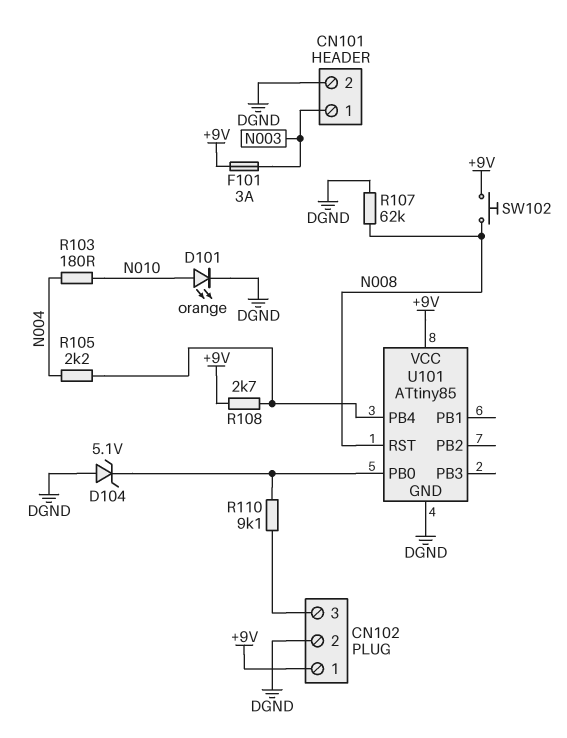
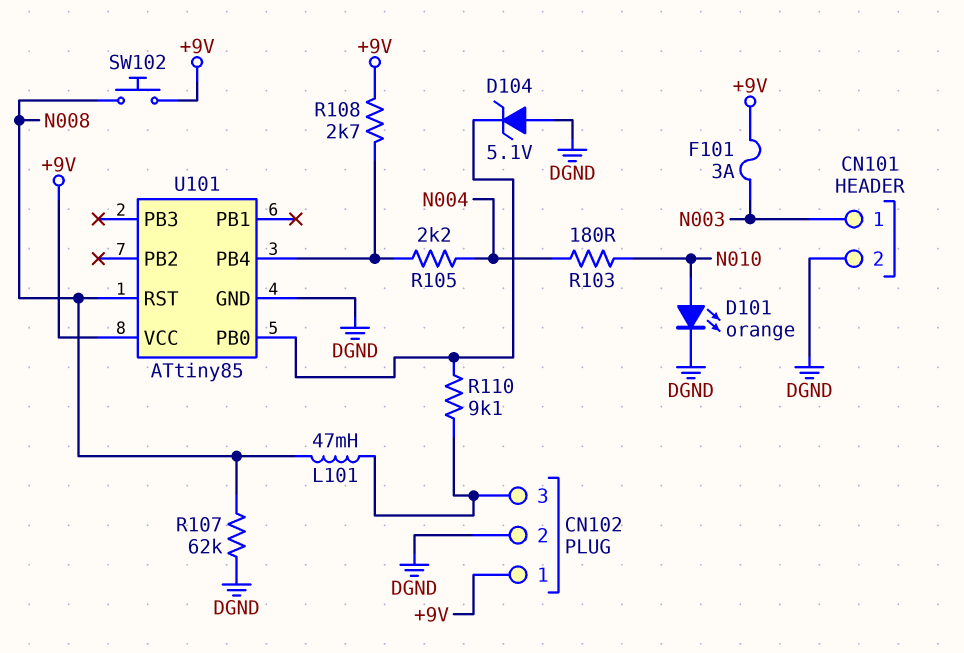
L101: none -> 47mH (CN102/3, N008)

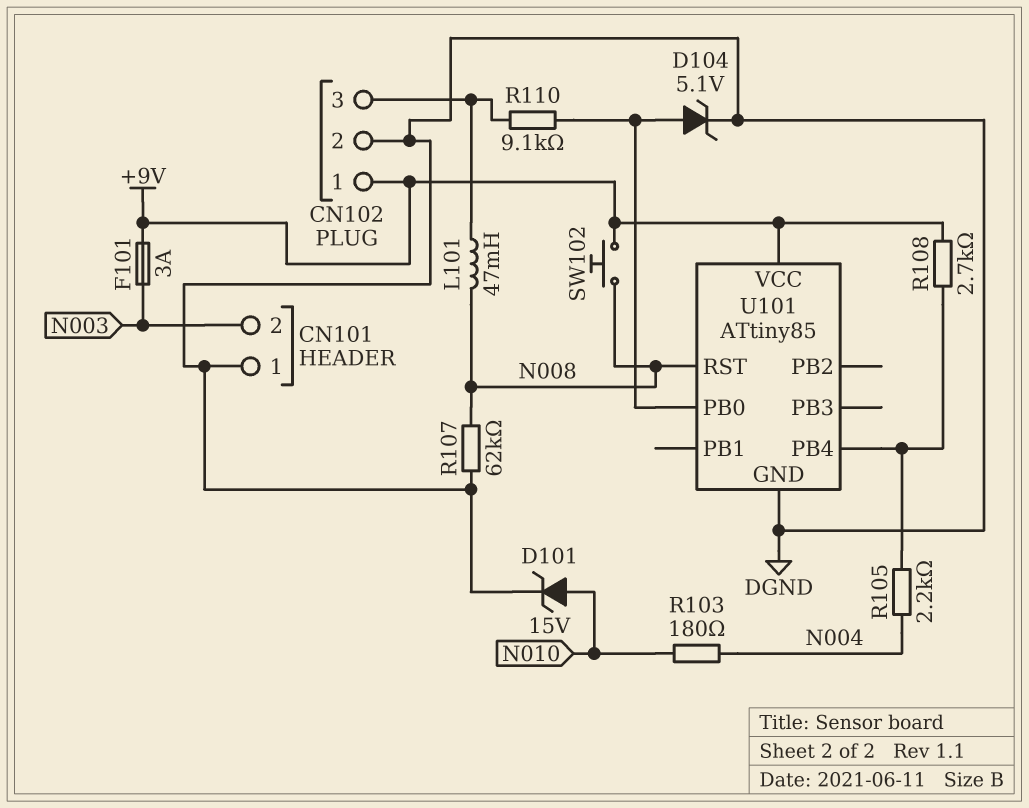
CN101 pin 1: N003 -> DGND
CN101 pin 2: DGND -> N003
D101: LED orange (A N010, K DGND) -> zener 15V (A N010, K DGND)
D104: zener 5.1V (A DGND, K U101/PB0) -> zener 5.1V (A U101/PB0, K DGND)

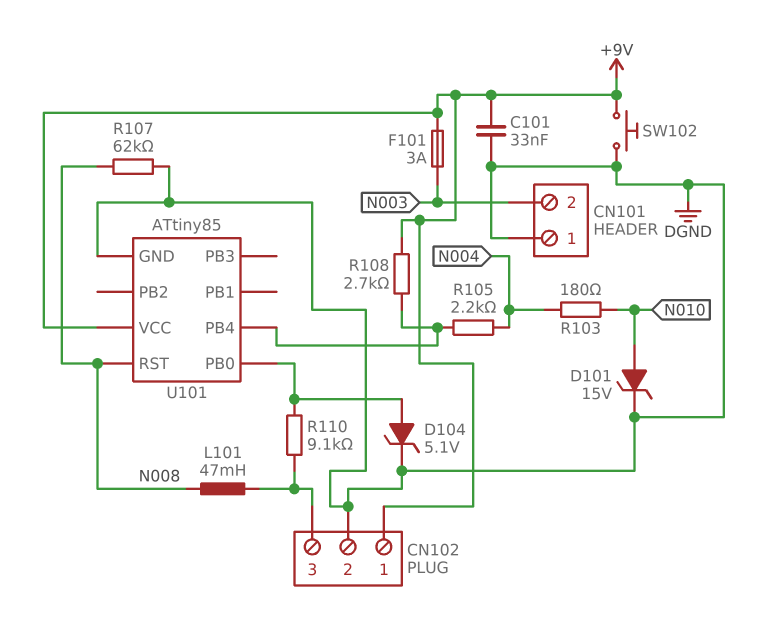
C101: none -> 33nF (+9V, DGND)
SW102: button (+9V, N008) -> button (+9V, DGND)

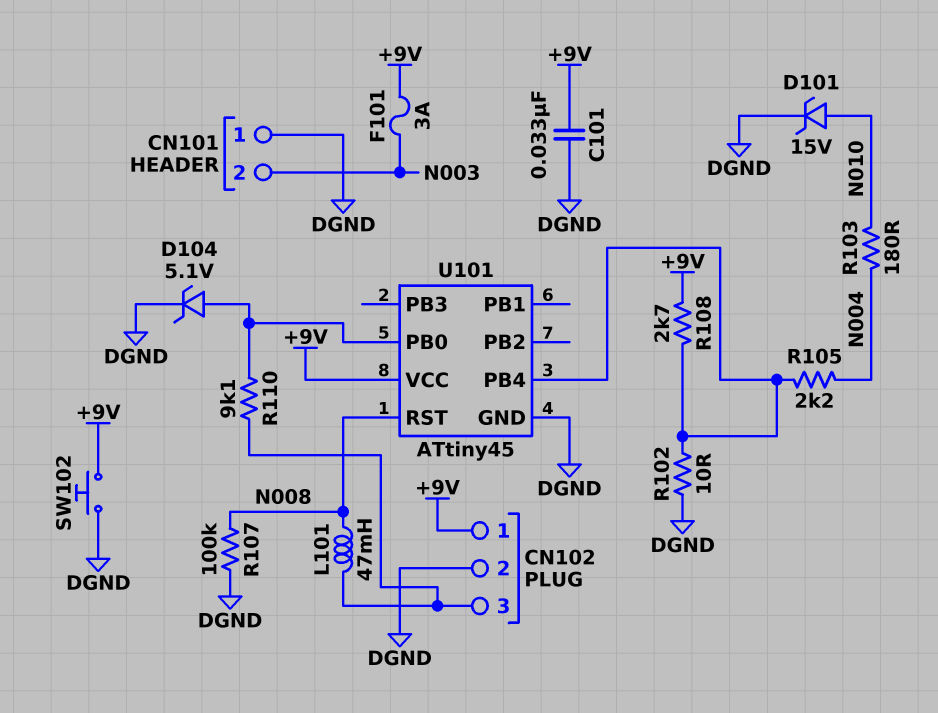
R102: none -> 10 (DGND, U101/PB4)
R107: 62k (DGND, N008) -> 100k (DGND, N008)
U101: ATtiny85 -> ATtiny45

